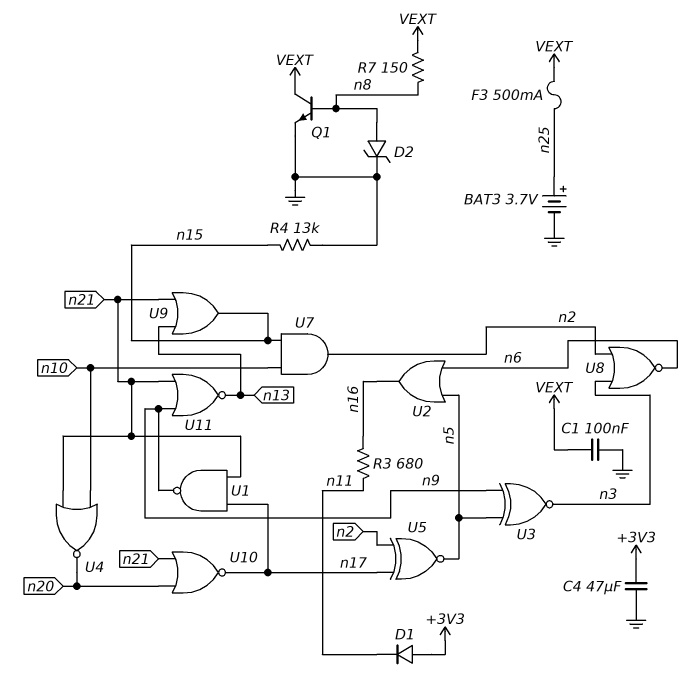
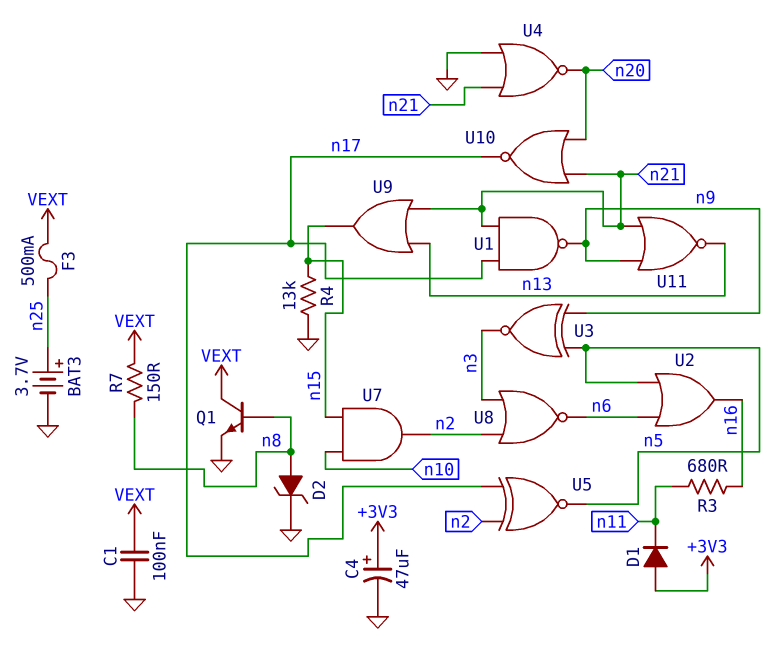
C4: 47uF (+3V3, GND) -> 47uF (plus +3V3, minus GND)
U4: NOR (in n10, in n21, out n20) -> NOR (in GND, in n21, out n20)

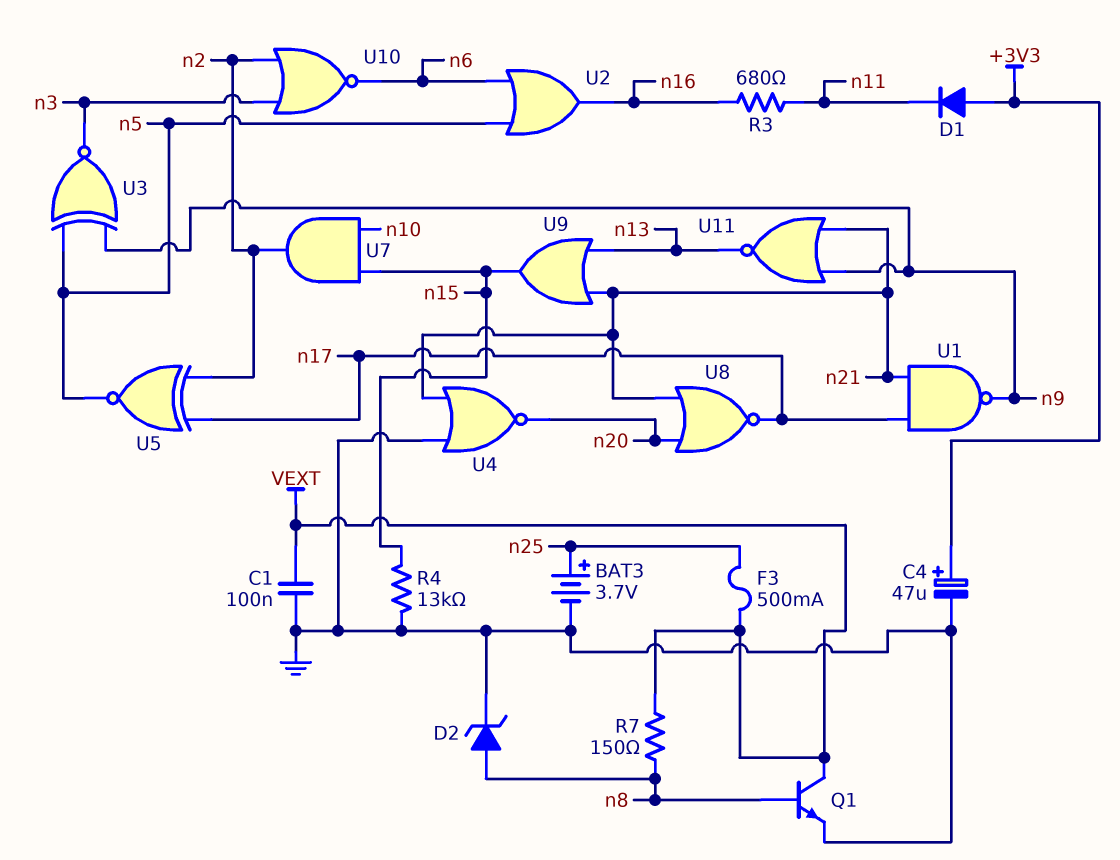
U8: NOR (in n2, in n3, out n6) -> NOR (in n20, in n21, out n17)
U10: NOR (in n20, in n21, out n17) -> NOR (in n2, in n3, out n6)

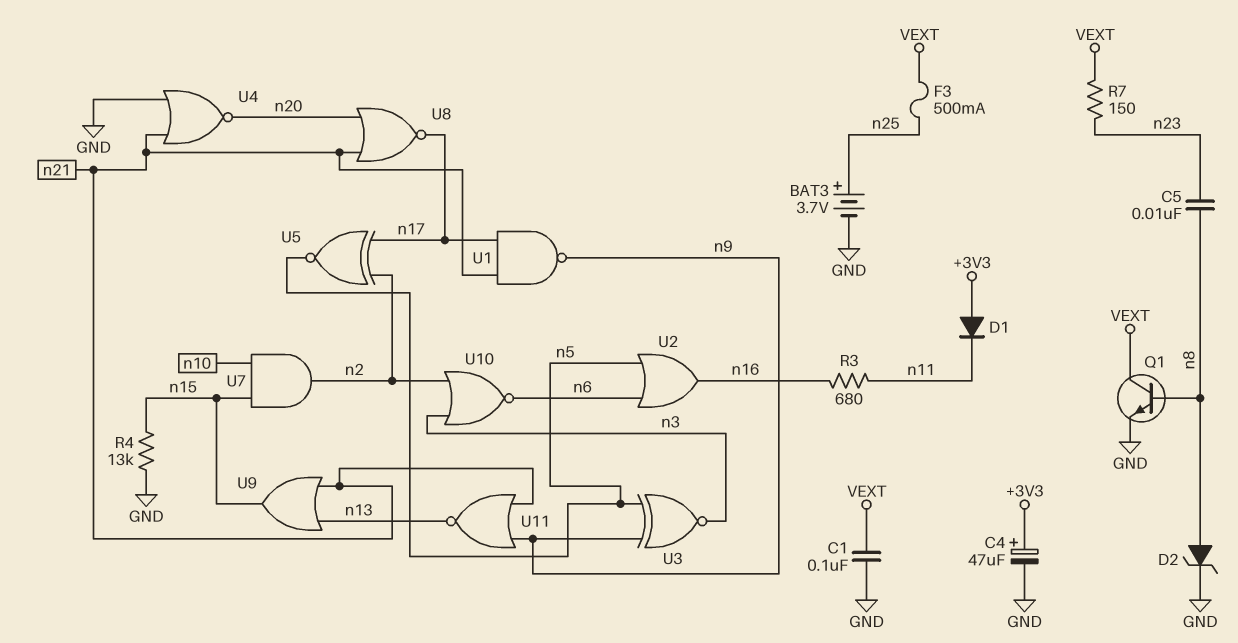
C5: none -> 10nF (n8, n23)
R7: 150 (VEXT, n8) -> 150 (VEXT, n23)

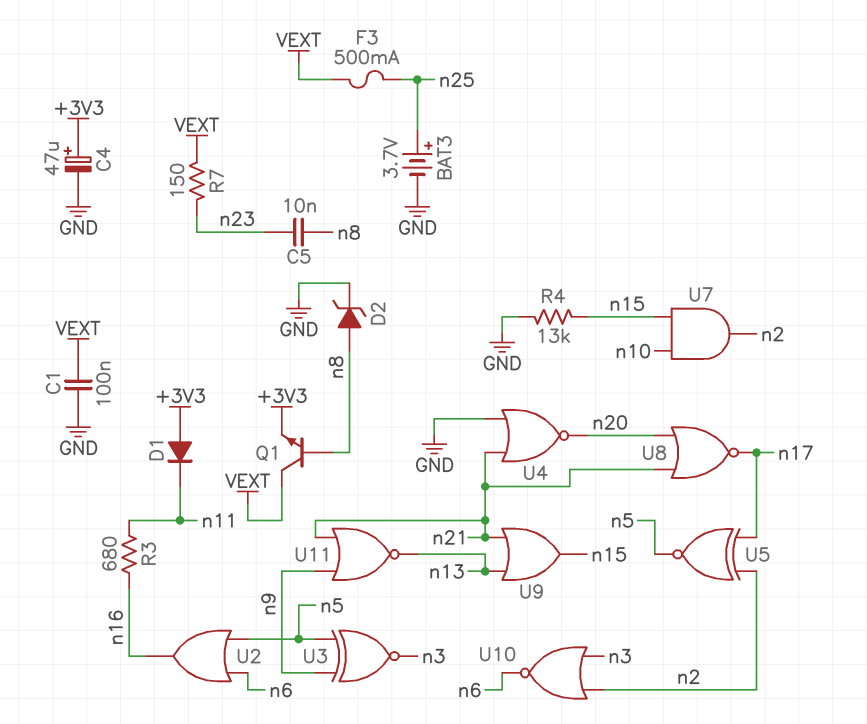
Q1: NPN (B n8, C VEXT, E GND) -> NPN (B n8, C VEXT, E +3V3)
U1: NAND (in n17, in n21, out n9) -> none

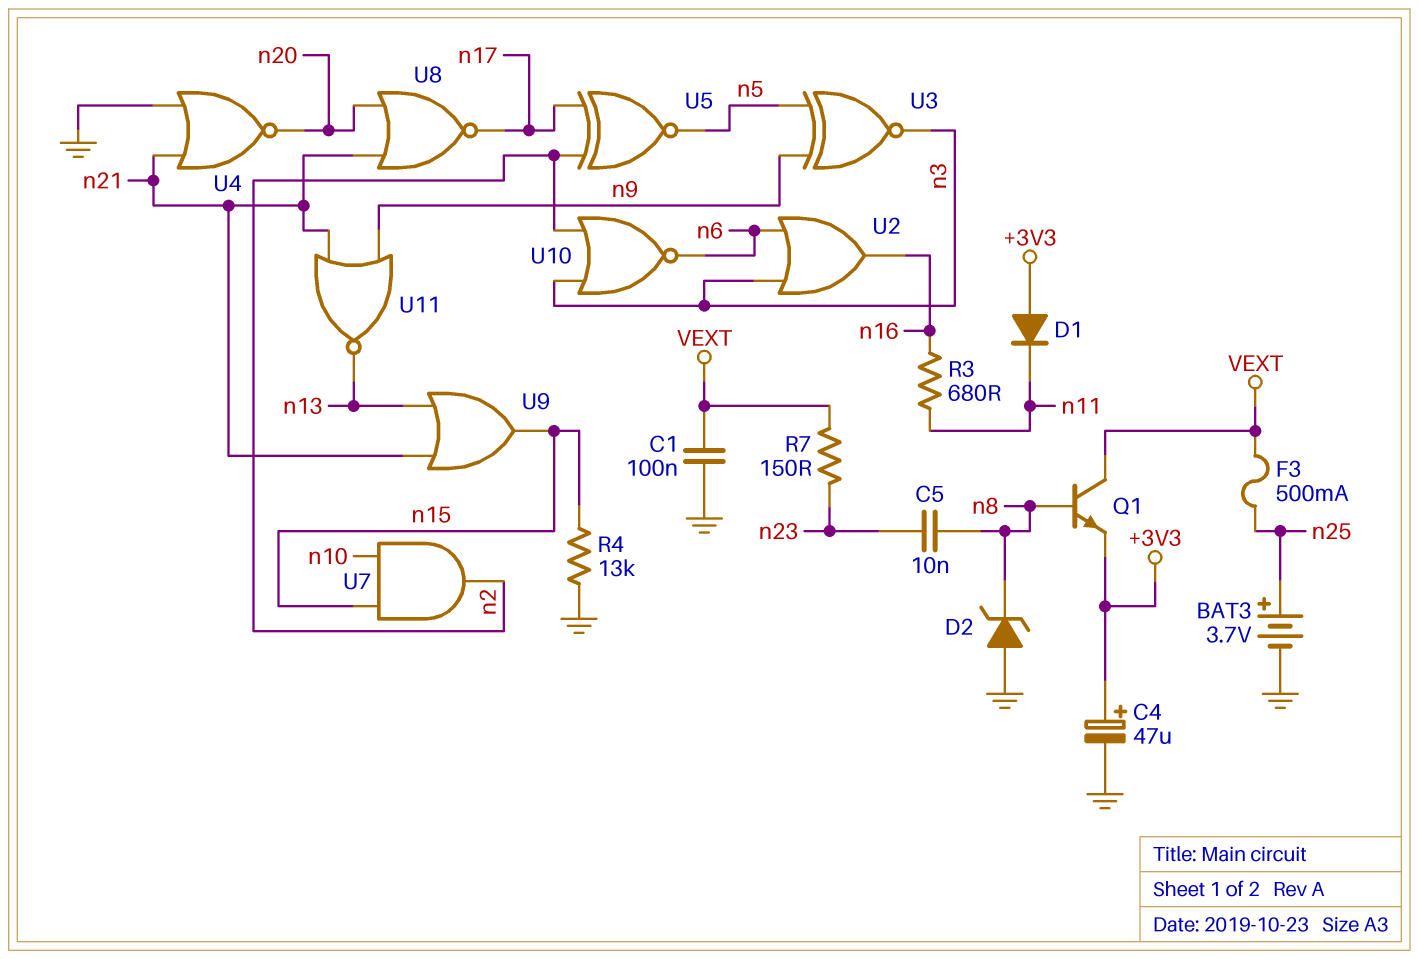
D2: zener (A n8, K GND) -> zener (A GND, K n8)
U2: OR (in n5, in n6, out n16) -> OR (in n3, in n6, out n16)

